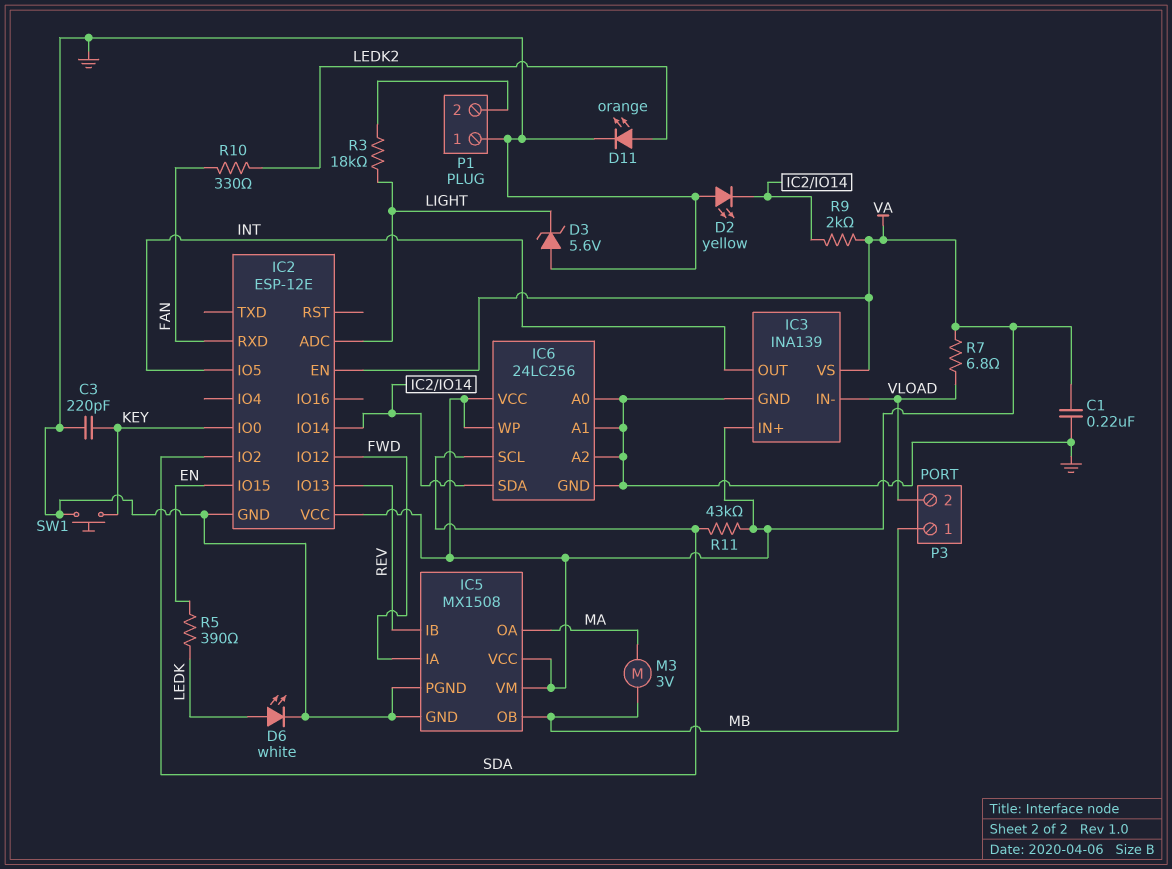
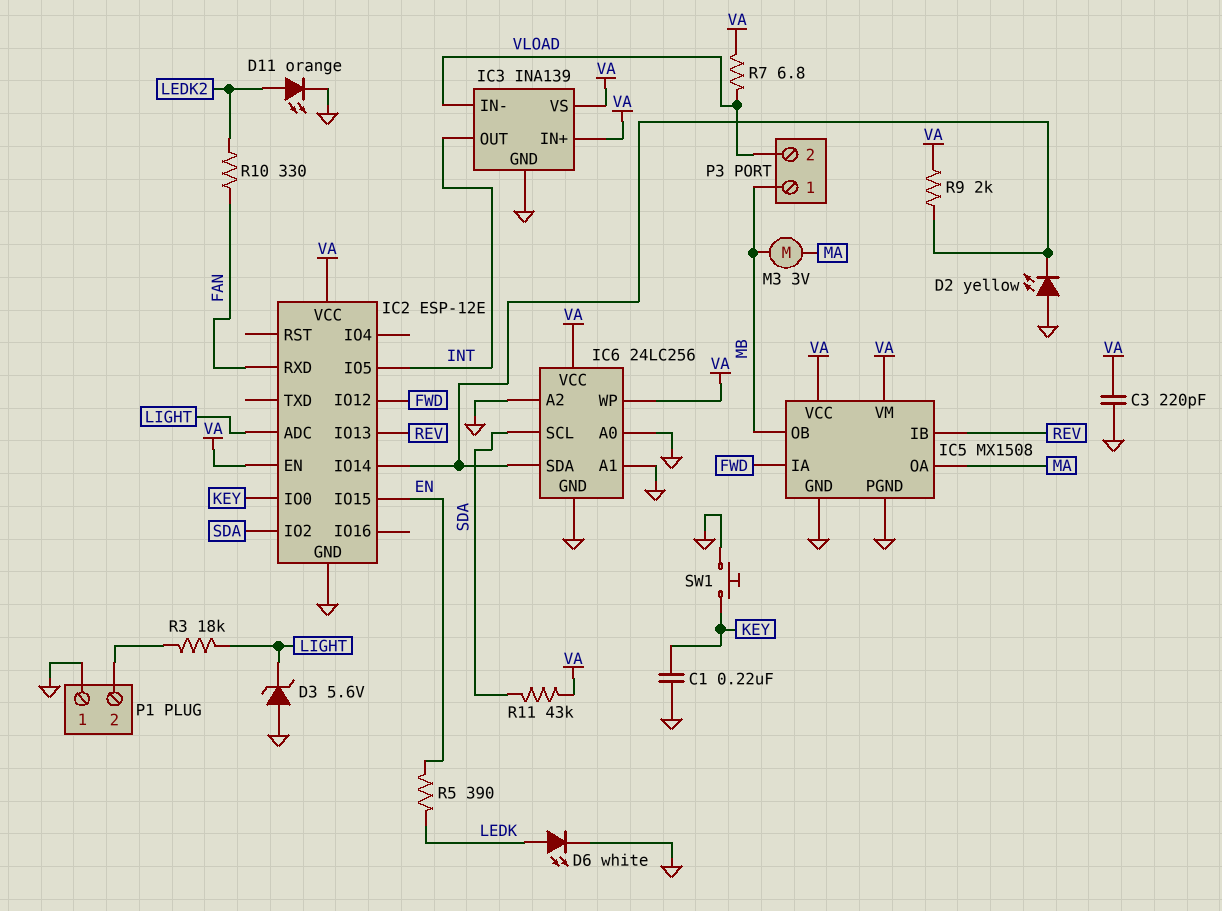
C1: 220nF (GND, VA) -> 220nF (GND, KEY)
C3: 220pF (GND, KEY) -> 220pF (GND, VA)

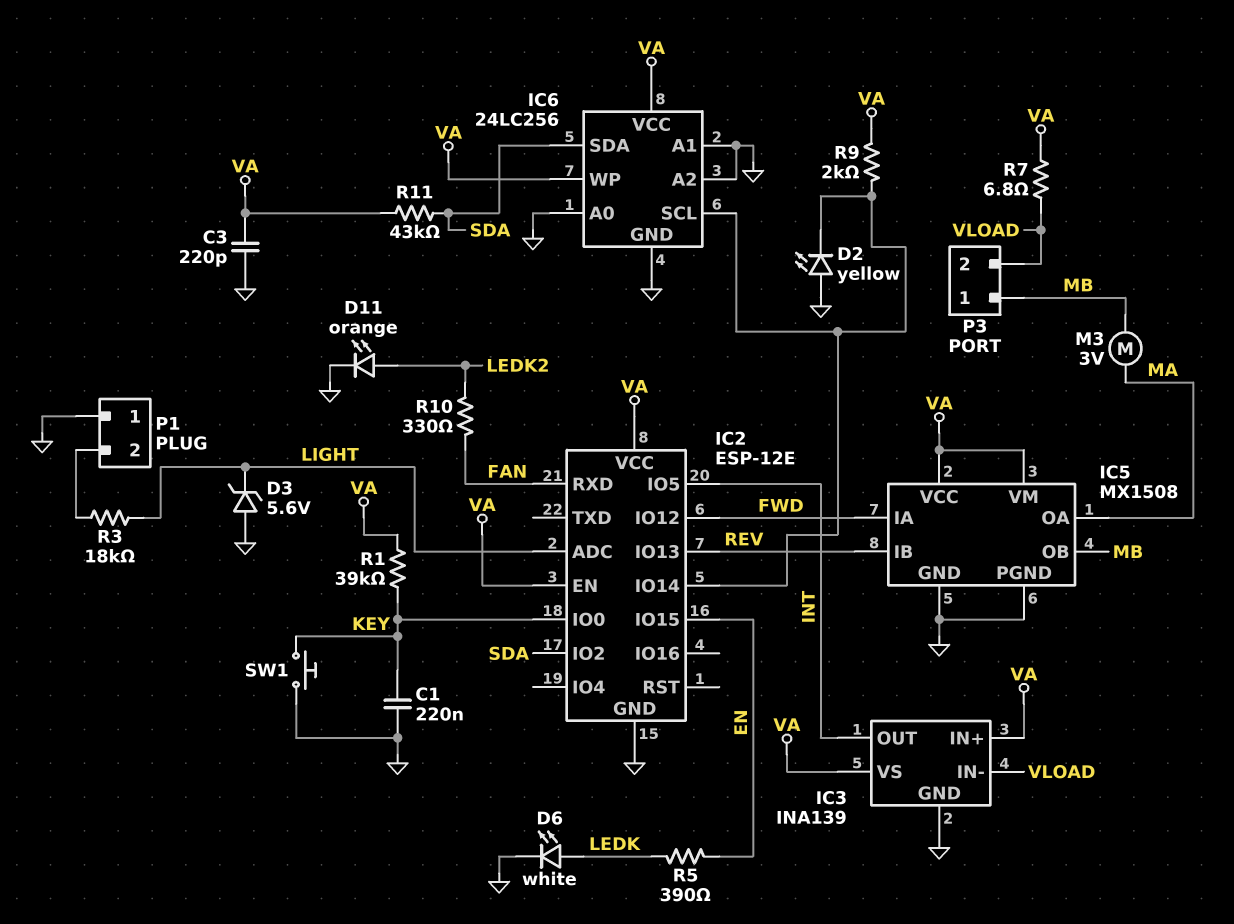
IC6 pin SCL: SDA -> IC2/IO14
IC6 pin SDA: IC2/IO14 -> SDA
R1: none -> 39k (KEY, VA)

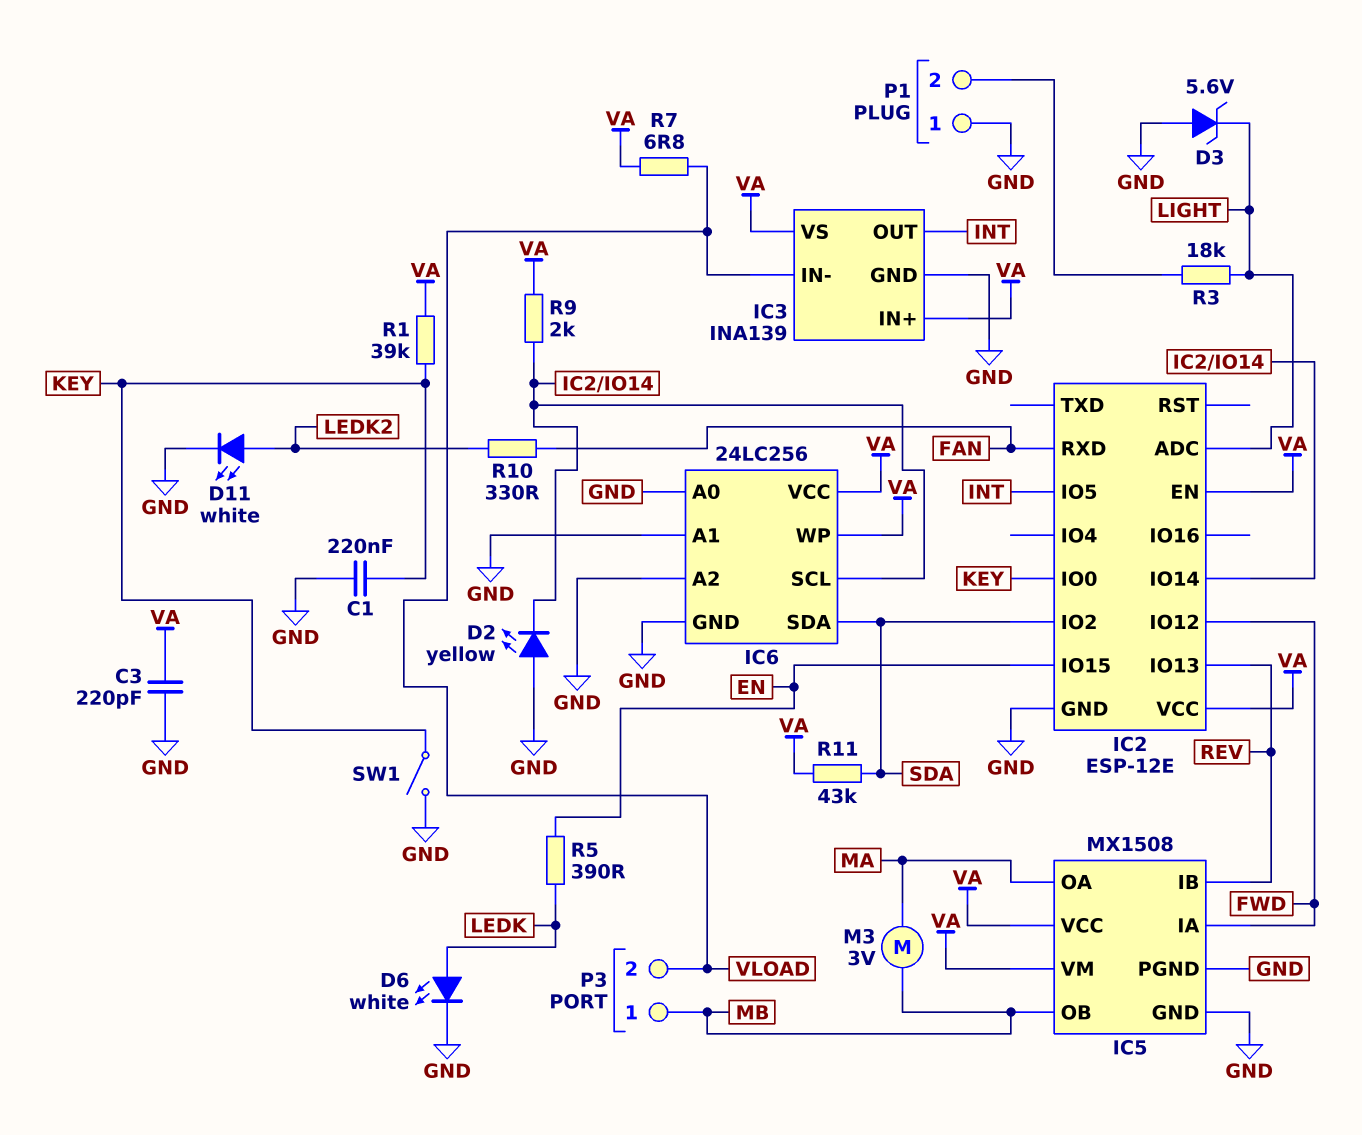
D11: LED orange (A LEDK2, K GND) -> LED white (A LEDK2, K GND)
SW1: button (GND, KEY) -> switch (GND, KEY)

